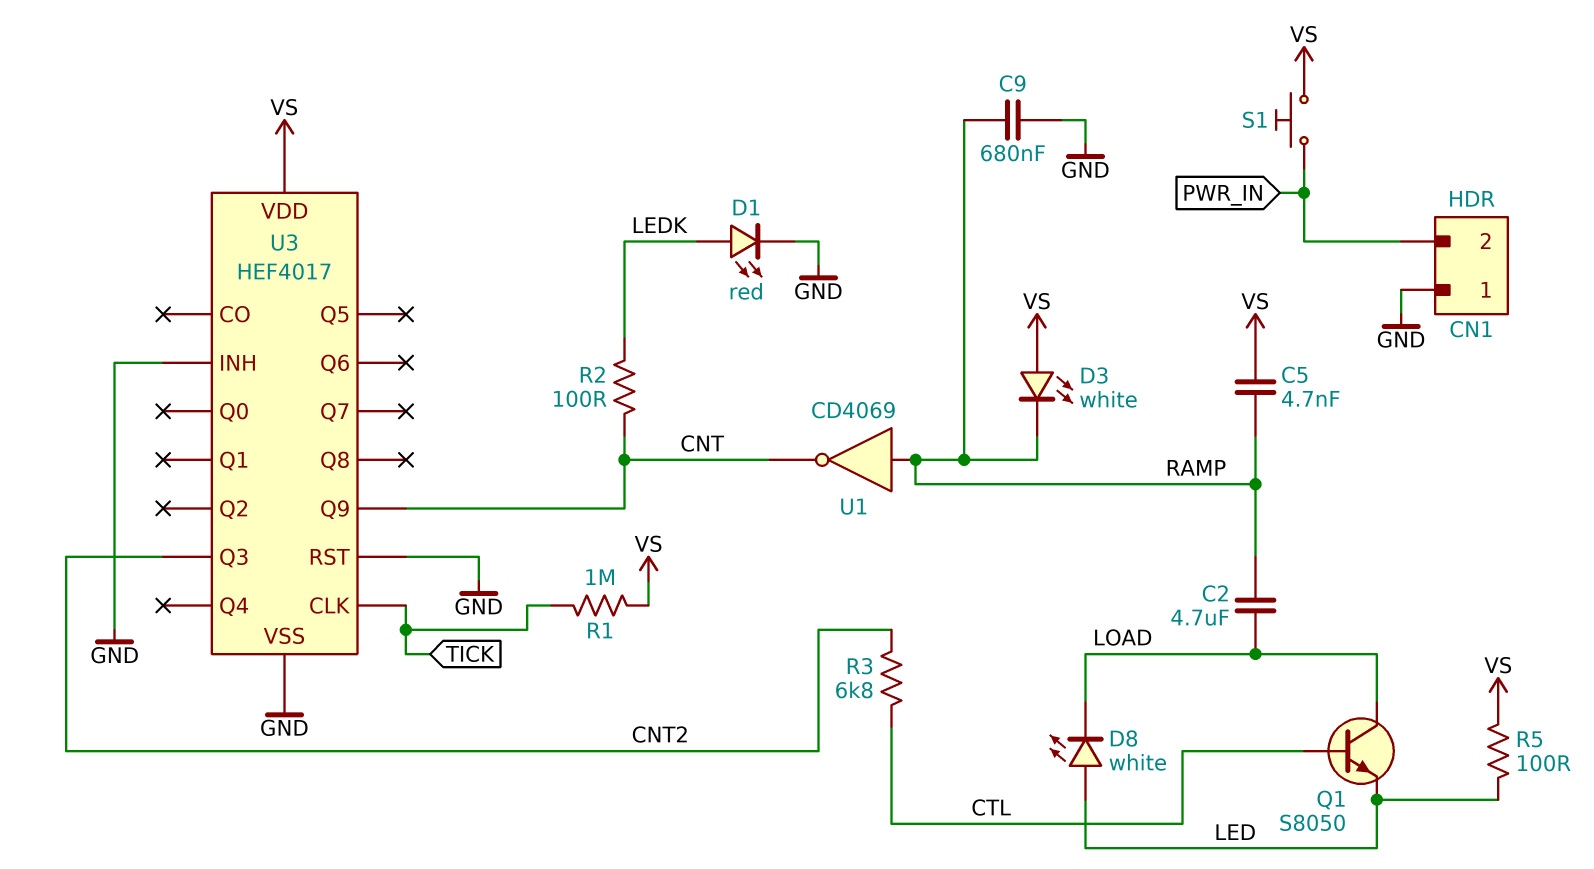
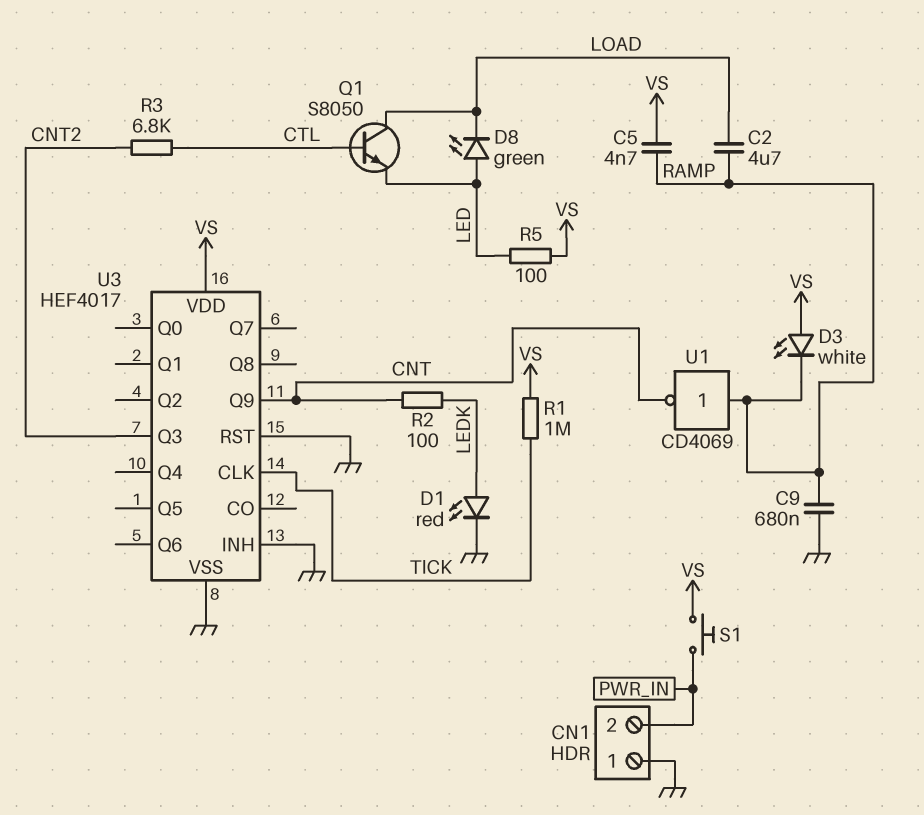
D8: LED white (A LED, K LOAD) -> LED green (A LED, K LOAD)

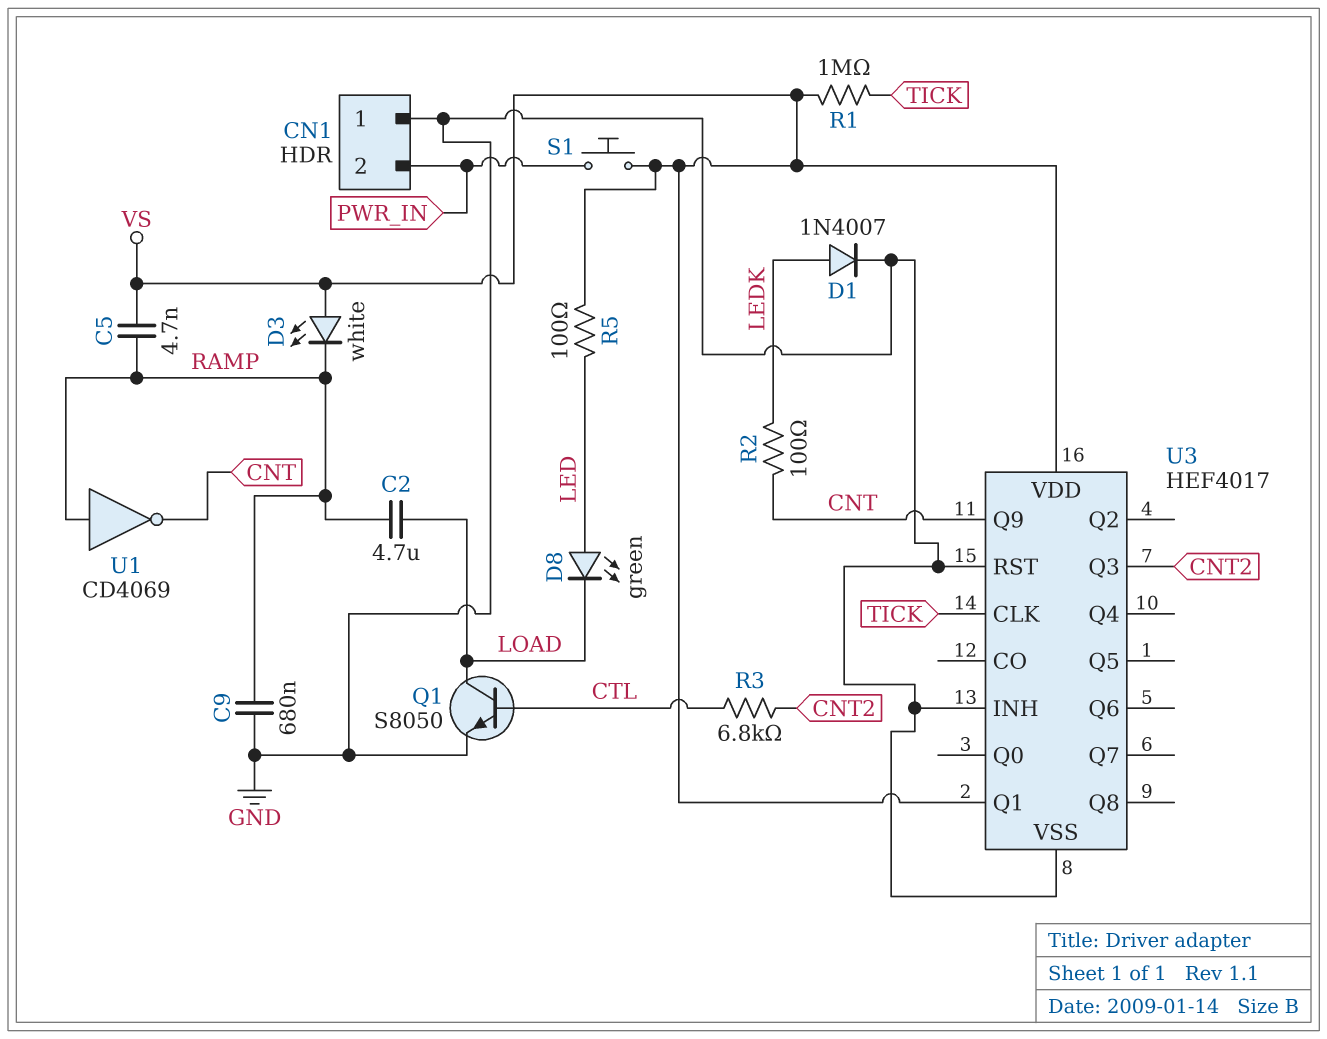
D1: LED red (A LEDK, K GND) -> diode 1N4007 (A LEDK, K GND)
Q1: NPN S8050 (B CTL, C LOAD, E LED) -> NPN S8050 (B CTL, C LOAD, E GND)
U3 pin Q1: none -> VS

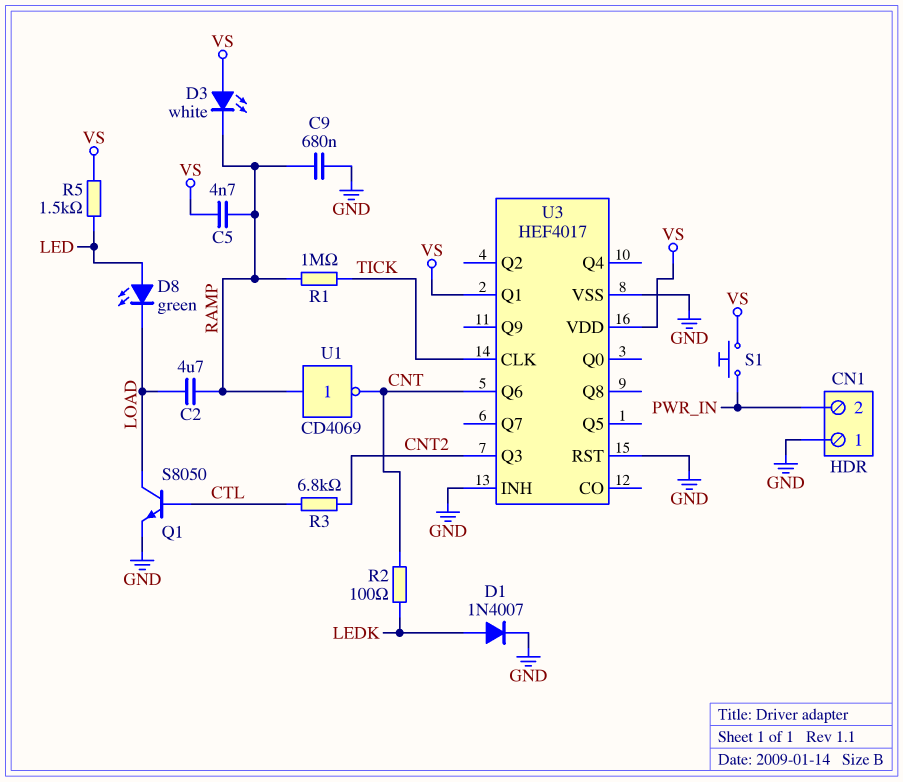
R1: 1M (TICK, VS) -> 1M (RAMP, TICK)
R5: 100 (LED, VS) -> 1.5k (LED, VS)
U3 pin Q6: none -> CNT
U3 pin Q9: CNT -> none

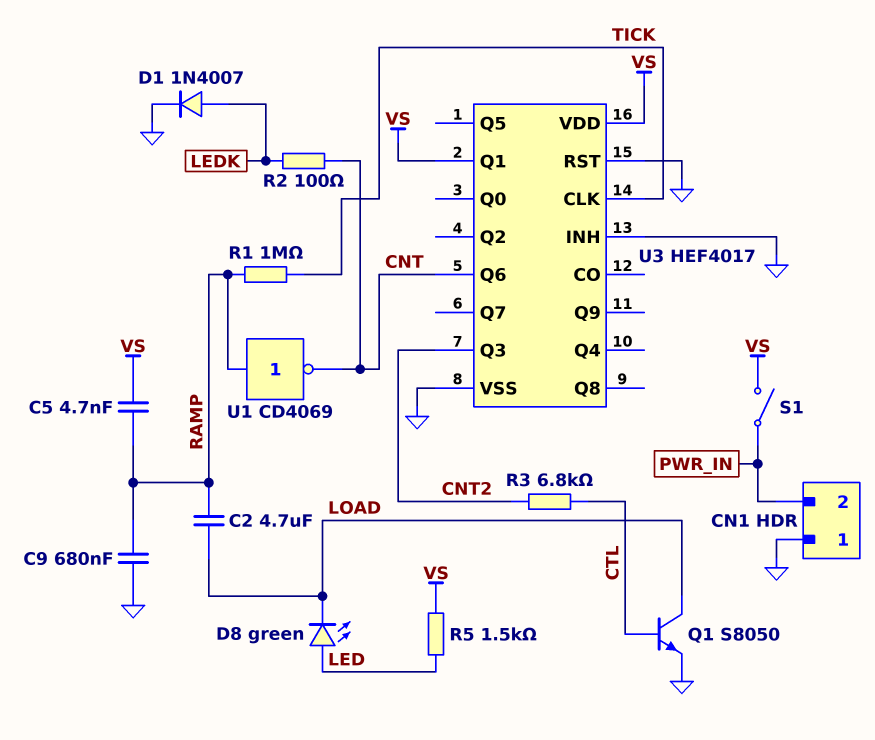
D3: LED white (A VS, K RAMP) -> none
S1: button (PWR_IN, VS) -> switch (PWR_IN, VS)

